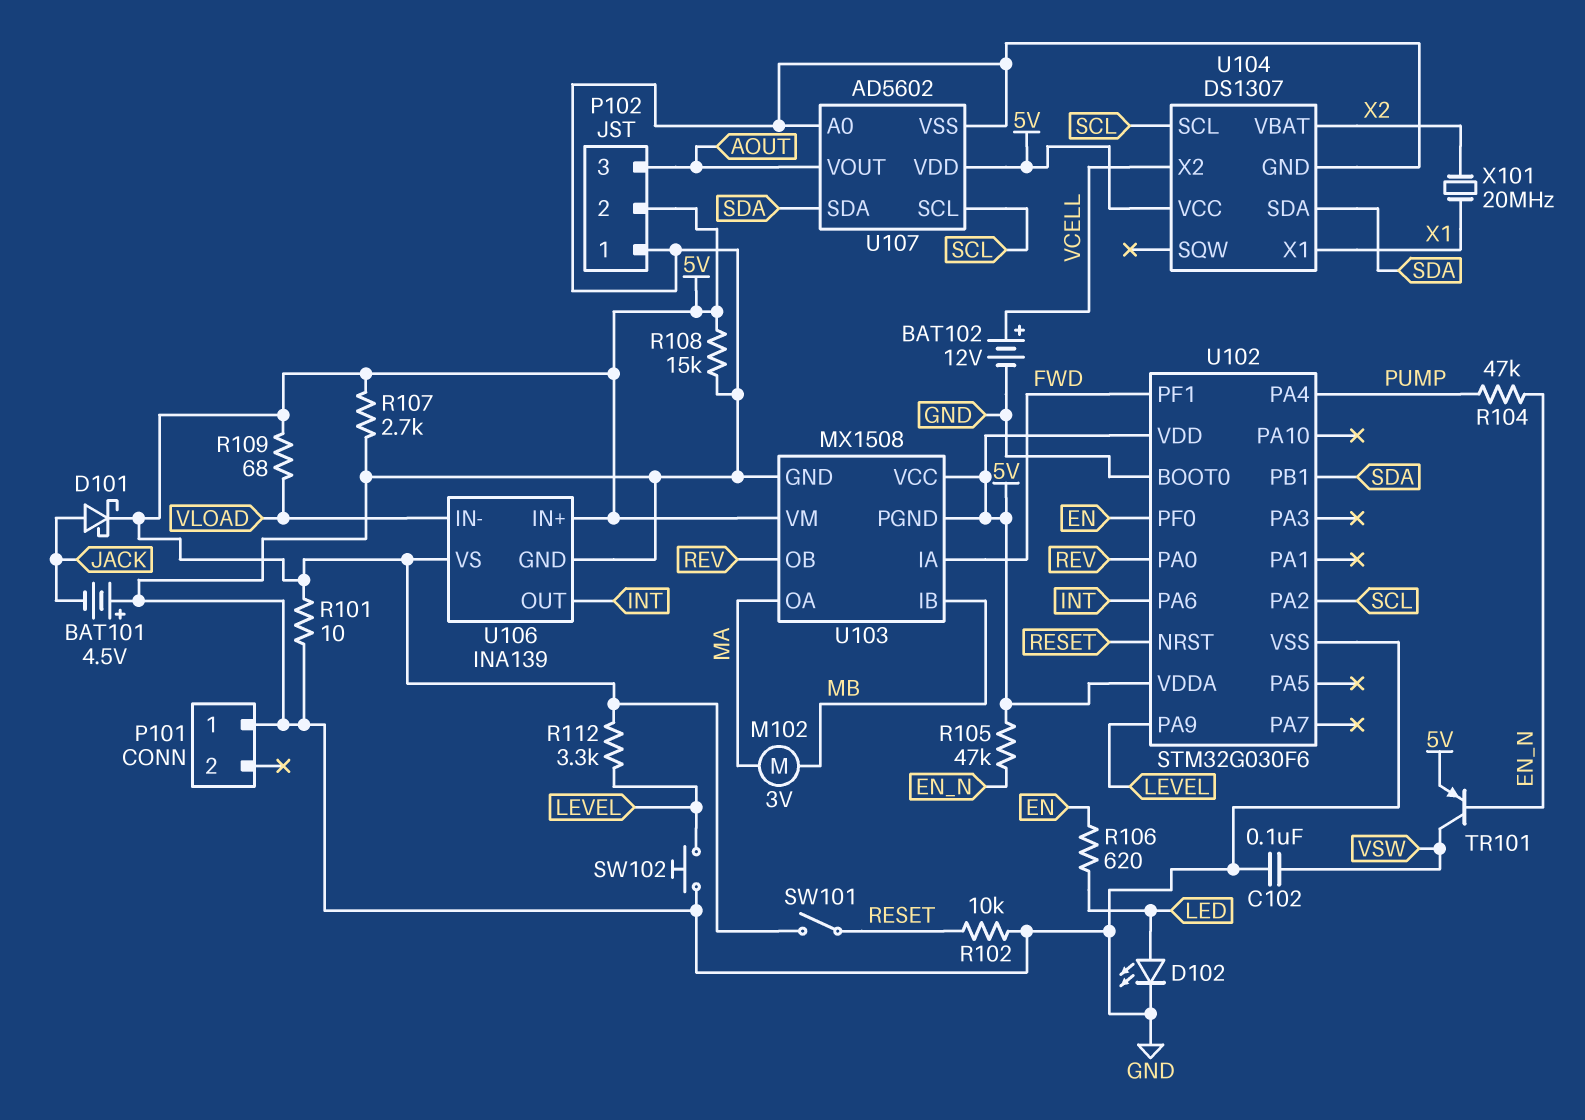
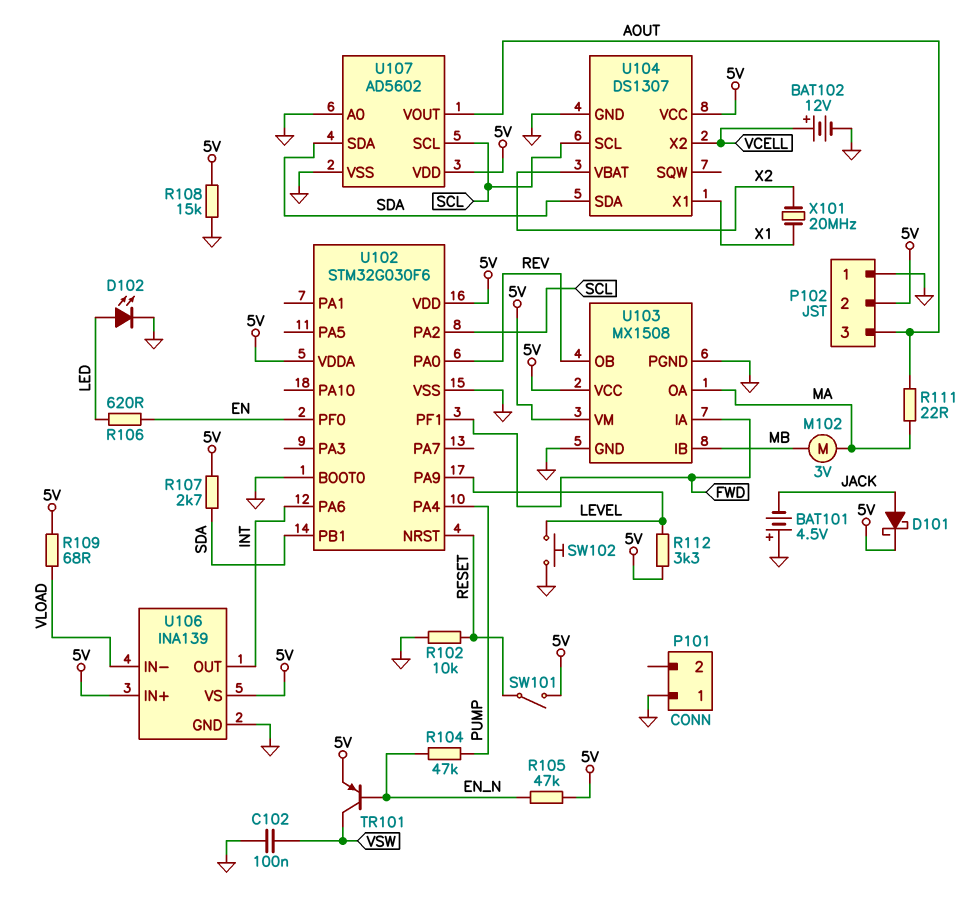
R101: 10 (5V, GND) -> none
R107: 2.7k (5V, GND) -> 2.7k (5V, SDA)
R111: none -> 22 (AOUT, MA)
U103 pin PGND: 5V -> GND

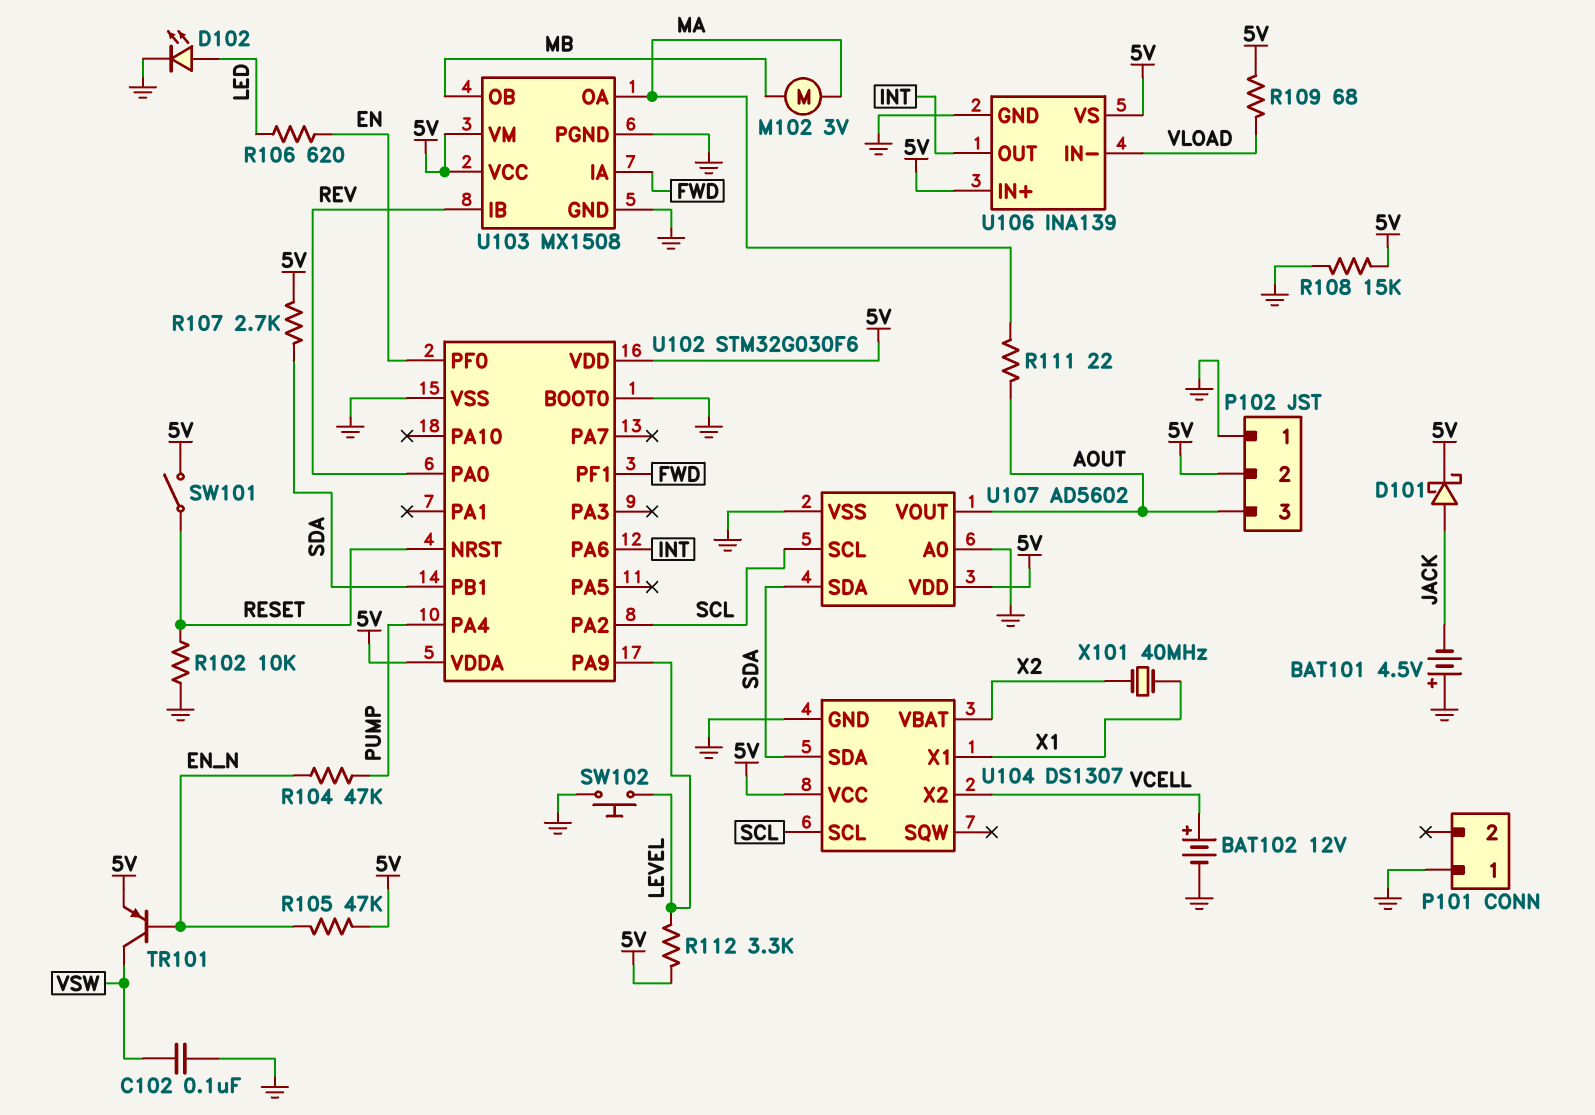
U103 pin IB: MB -> REV
U103 pin OB: REV -> MB
X101: 20MHz (X1, X2) -> 40MHz (X1, X2)

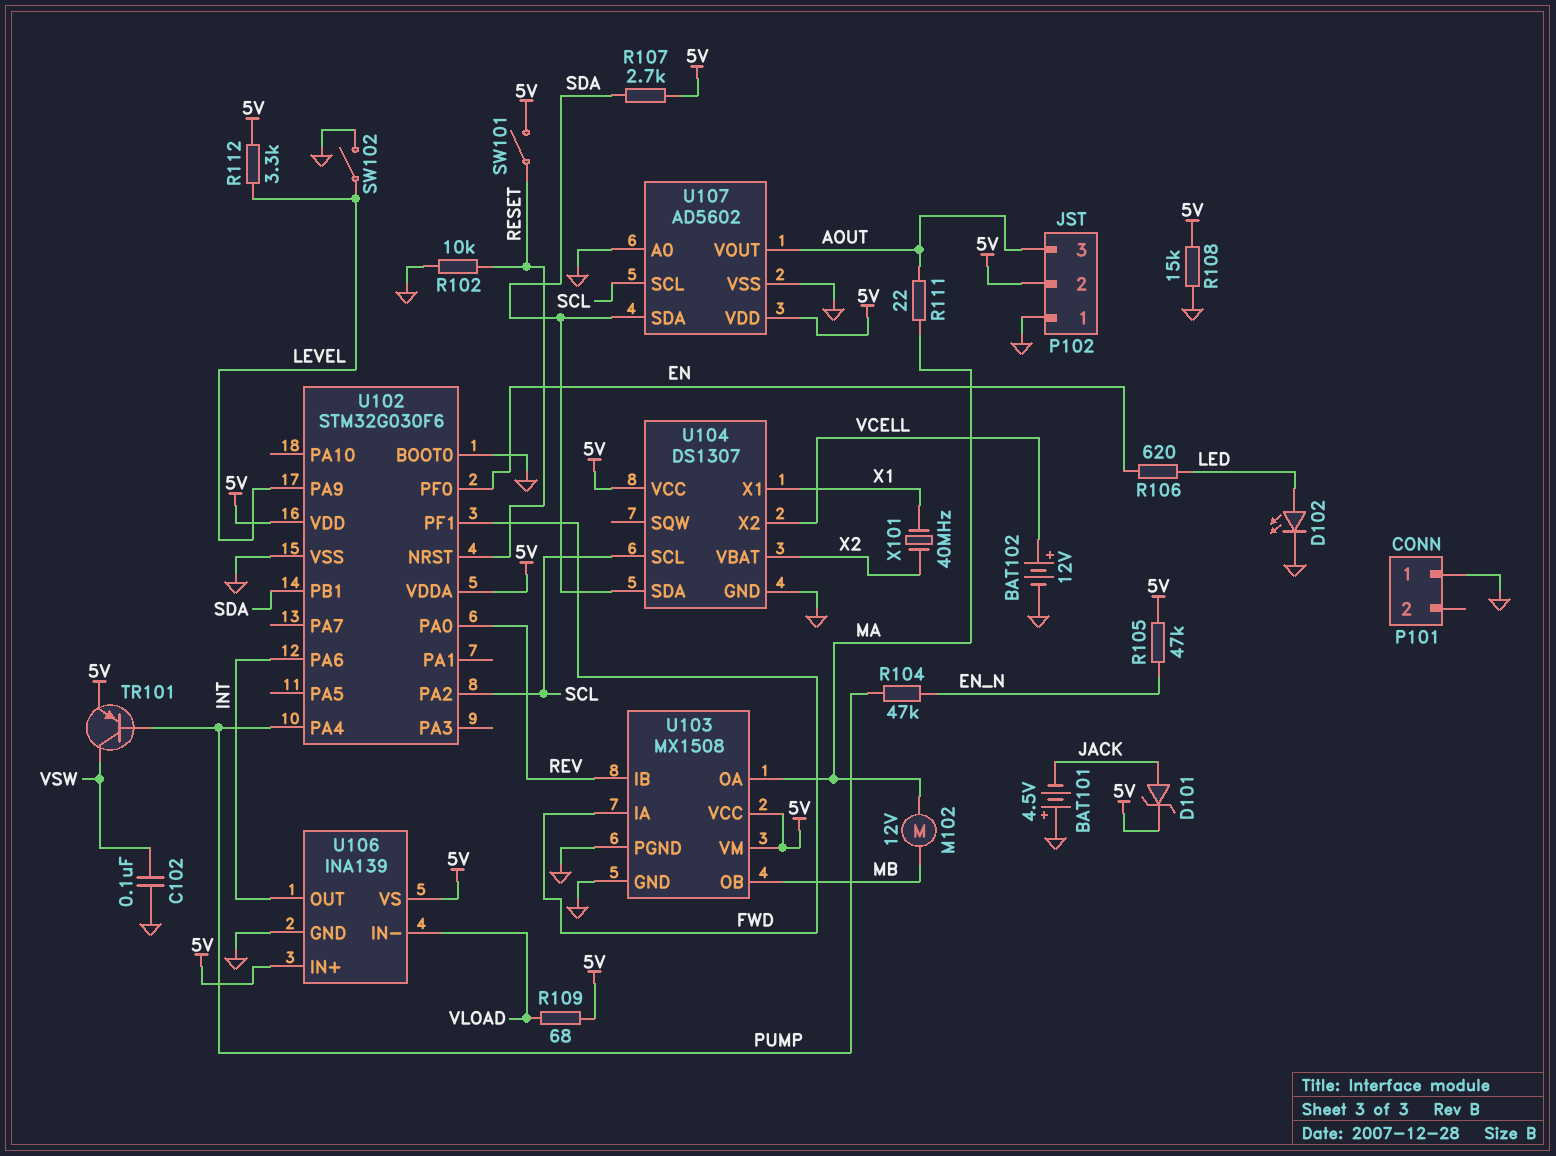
D101: schottky (A JACK, K 5V) -> zener (A JACK, K 5V)
M102: motor 3V (MA, MB) -> motor 12V (MA, MB)
SW102: button (GND, LEVEL) -> switch (GND, LEVEL)
TR101: PNP (B EN_N, C VSW, E 5V) -> PNP (B PUMP, C VSW, E 5V)

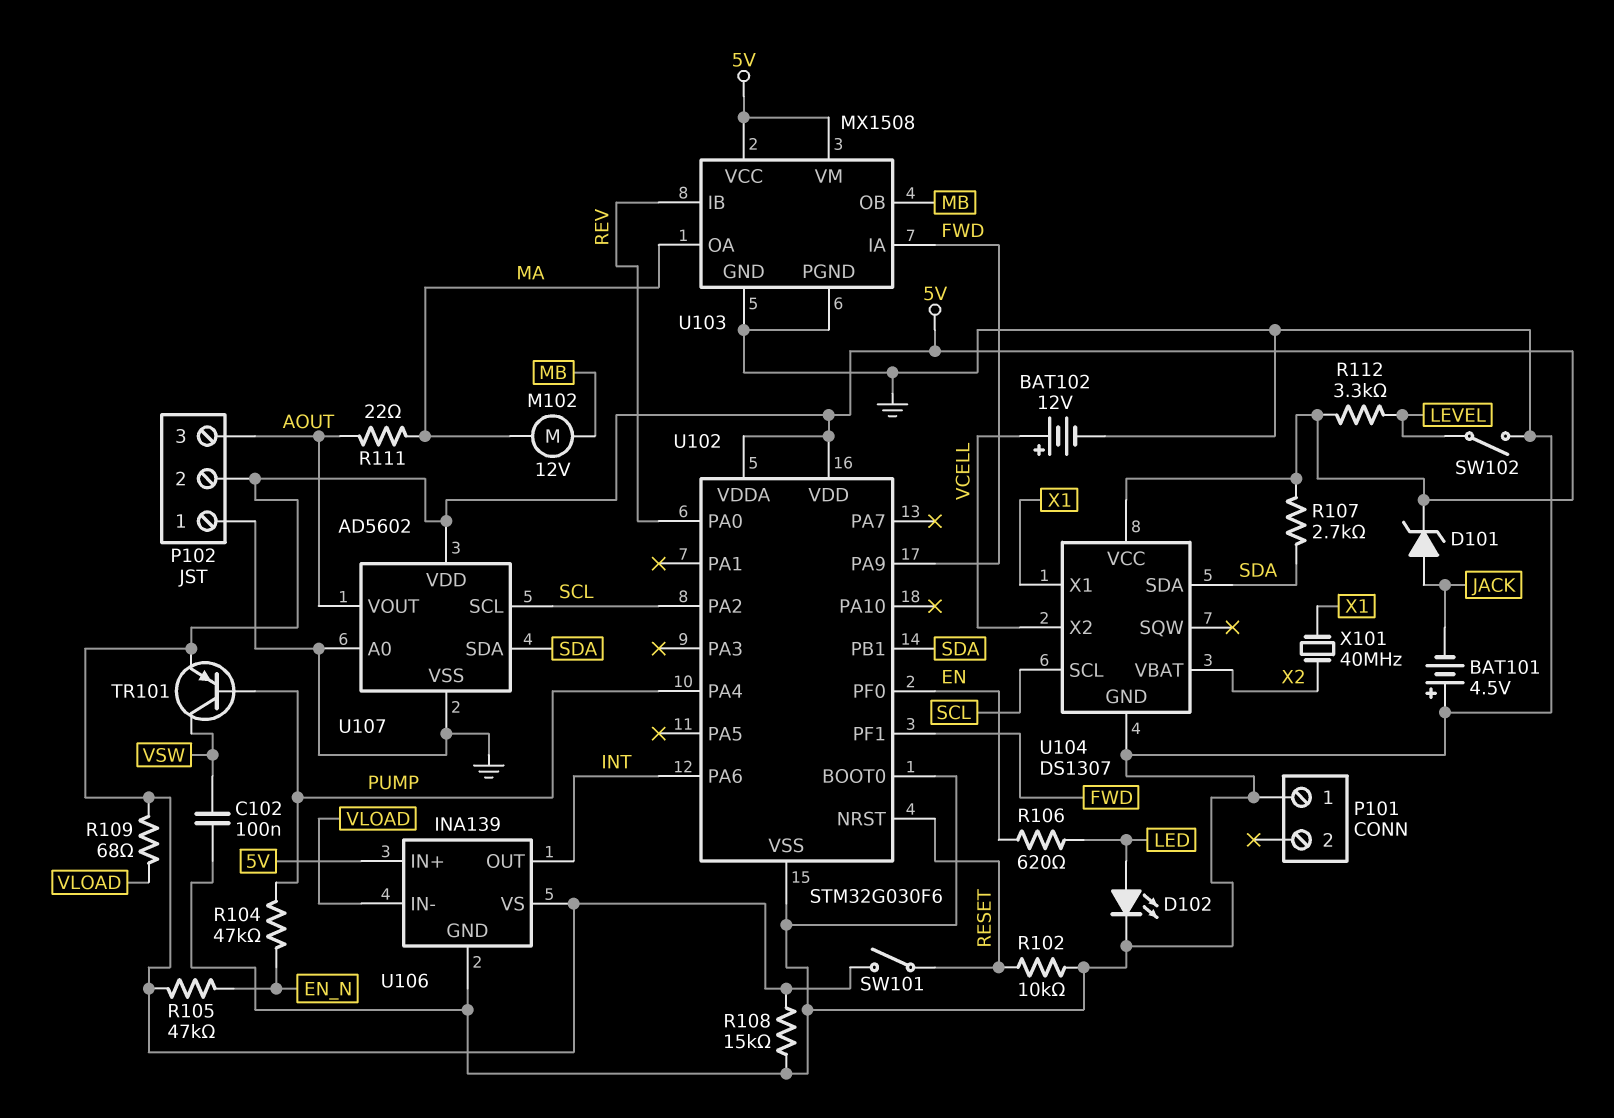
U102 pin PA9: LEVEL -> FWD

